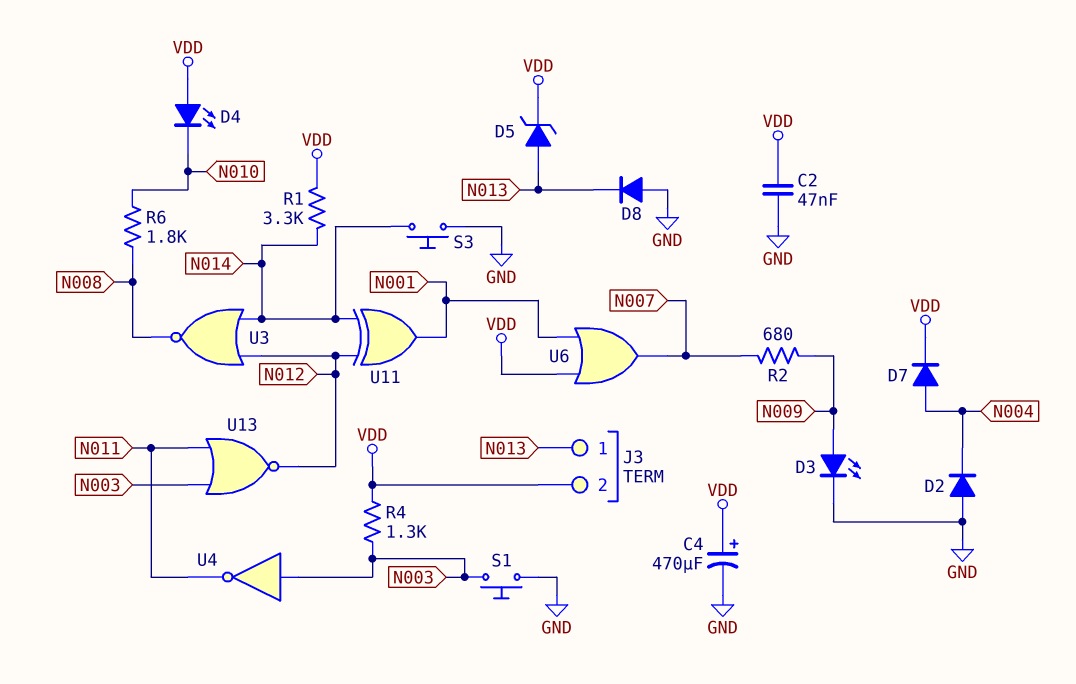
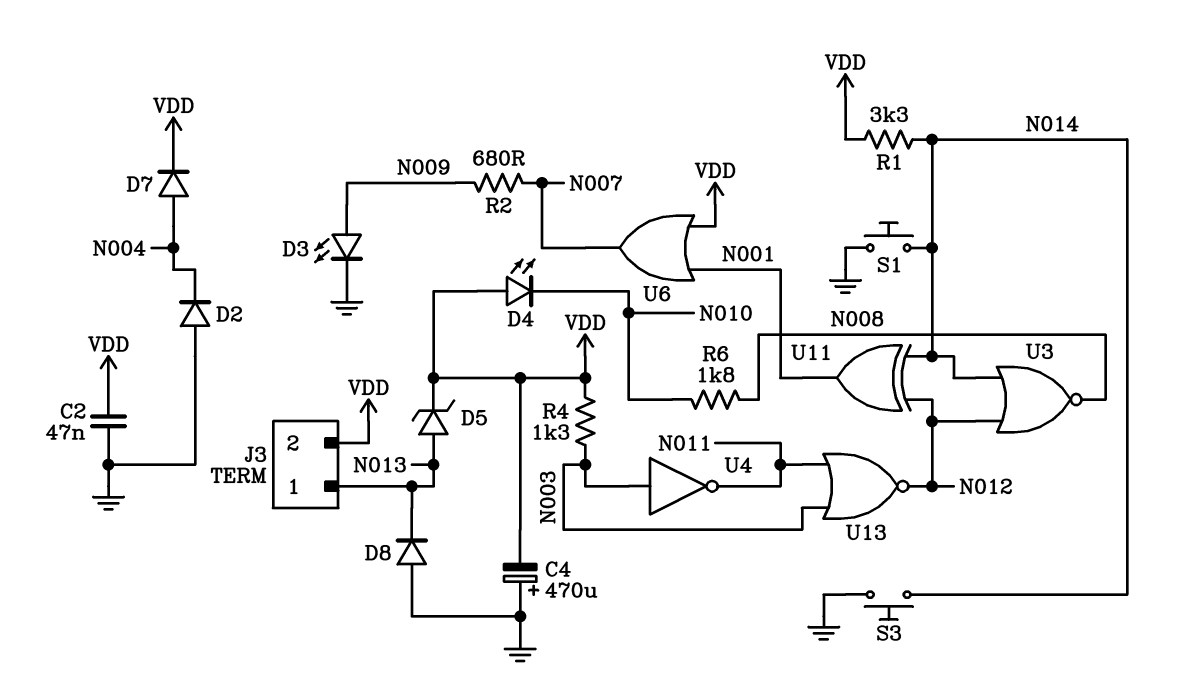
C4: 470uF (plus VDD, minus GND) -> 470uF (plus GND, minus VDD)
S1: button (GND, N003) -> button (GND, N014)

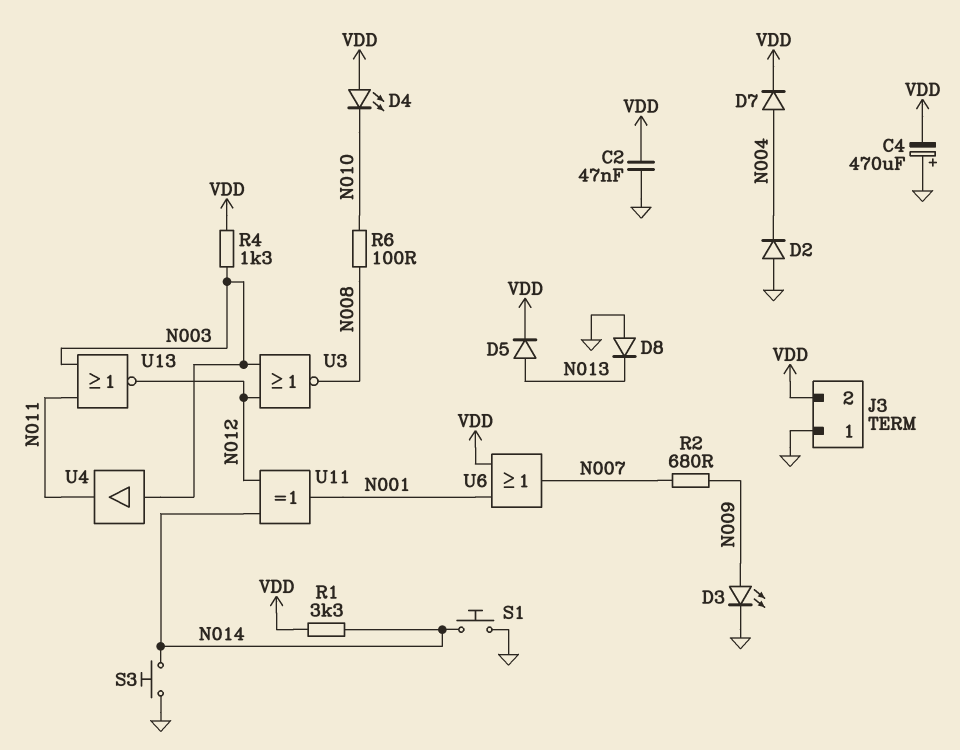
D5: zener (A N013, K VDD) -> diode (A N013, K VDD)
J3 pin 1: N013 -> GND
R6: 1.8k (N008, N010) -> 100 (N008, N010)
U3: NOR (in N012, in N014, out N008) -> NOR (in N003, in N012, out N008)
U4: NOT (in N003, out N011) -> buffer (in N003, out N011)

